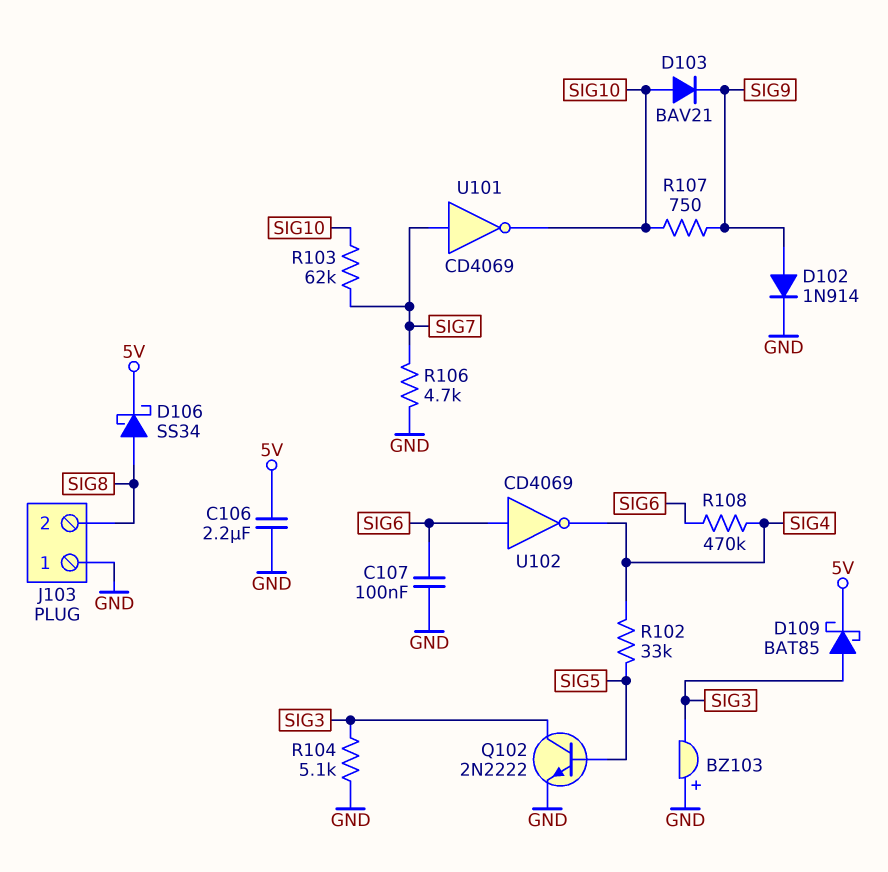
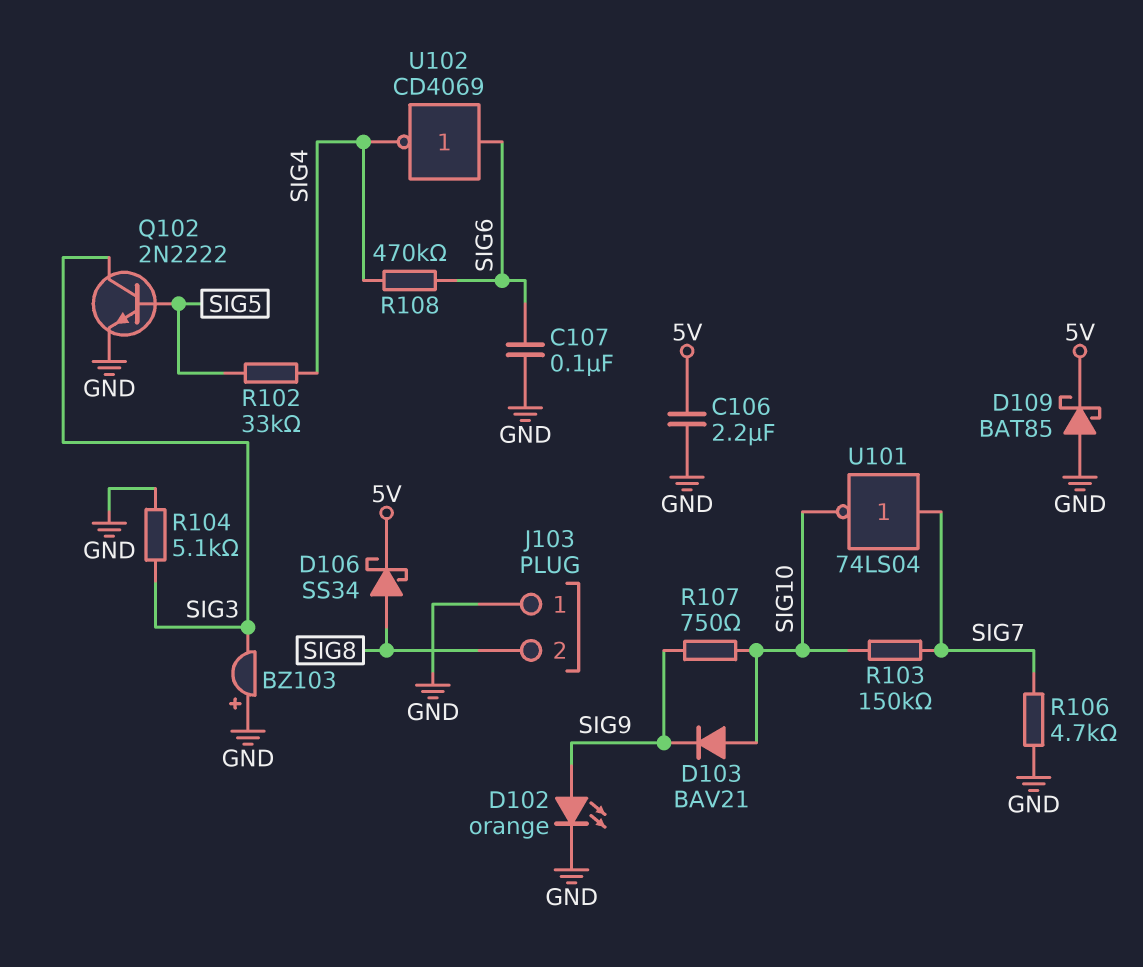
D102: diode 1N914 (A SIG9, K GND) -> LED orange (A SIG9, K GND)
D109: schottky BAT85 (A SIG3, K 5V) -> schottky BAT85 (A GND, K 5V)
R103: 62k (SIG7, SIG10) -> 150k (SIG7, SIG10)
U101: NOT CD4069 (in SIG7, out SIG10) -> NOT 74LS04 (in SIG7, out SIG10)

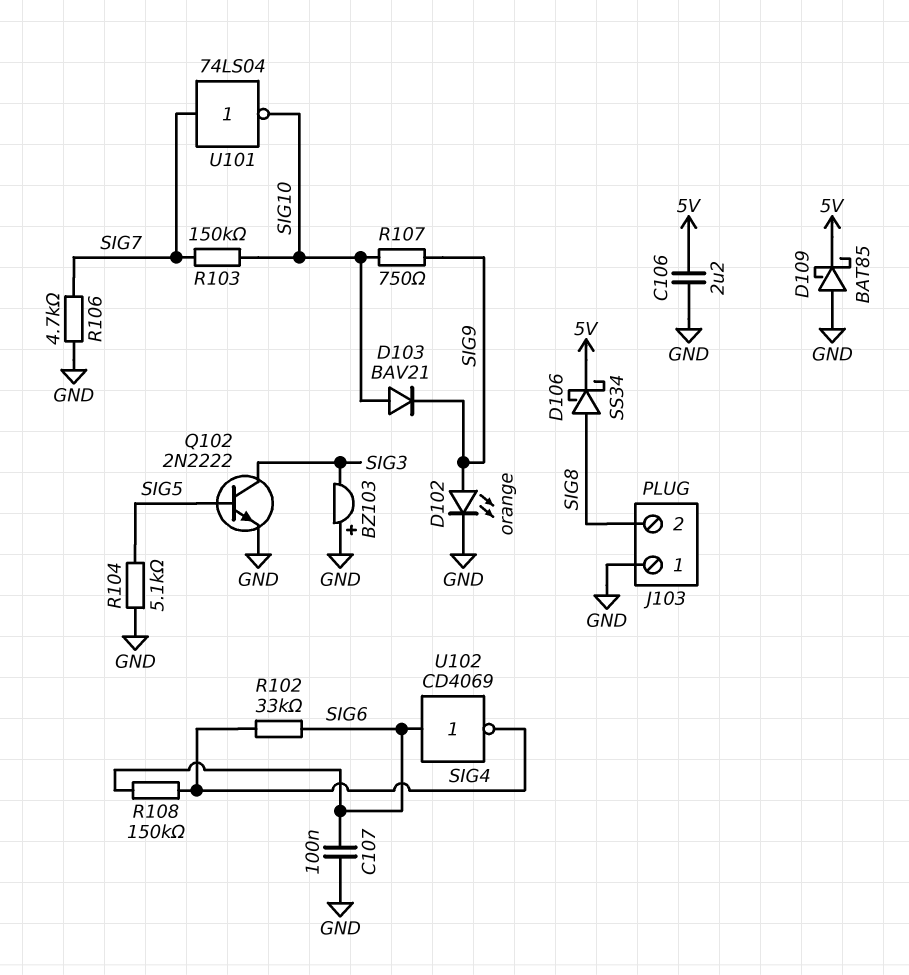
R102: 33k (SIG4, SIG5) -> 33k (SIG4, SIG6)
R104: 5.1k (GND, SIG3) -> 5.1k (GND, SIG5)
R108: 470k (SIG4, SIG6) -> 150k (SIG4, SIG6)

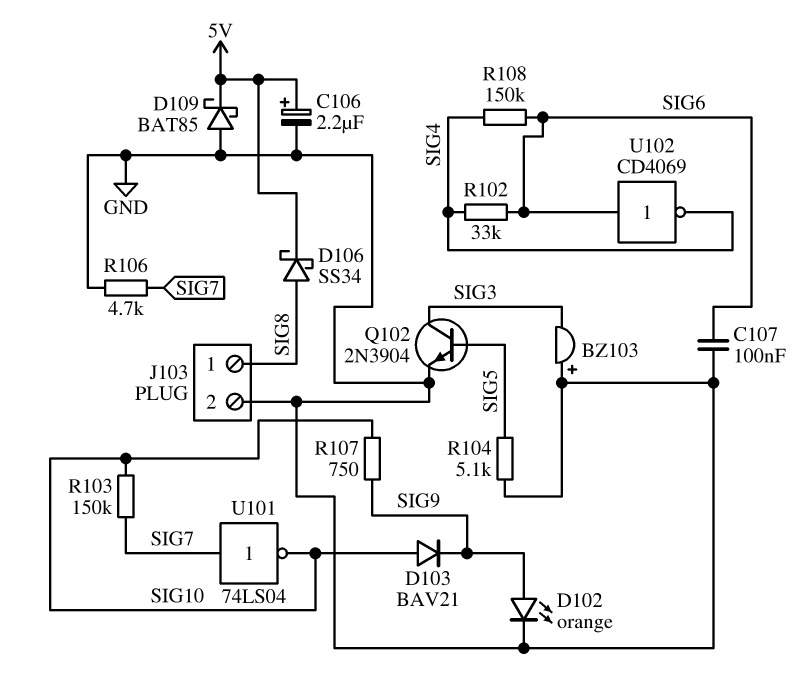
C106: 2.2uF (5V, GND) -> 2.2uF (plus 5V, minus GND)
J103 pin 1: GND -> SIG8
J103 pin 2: SIG8 -> GND
Q102: NPN 2N2222 (B SIG5, C SIG3, E GND) -> NPN 2N3904 (B SIG5, C SIG3, E GND)

